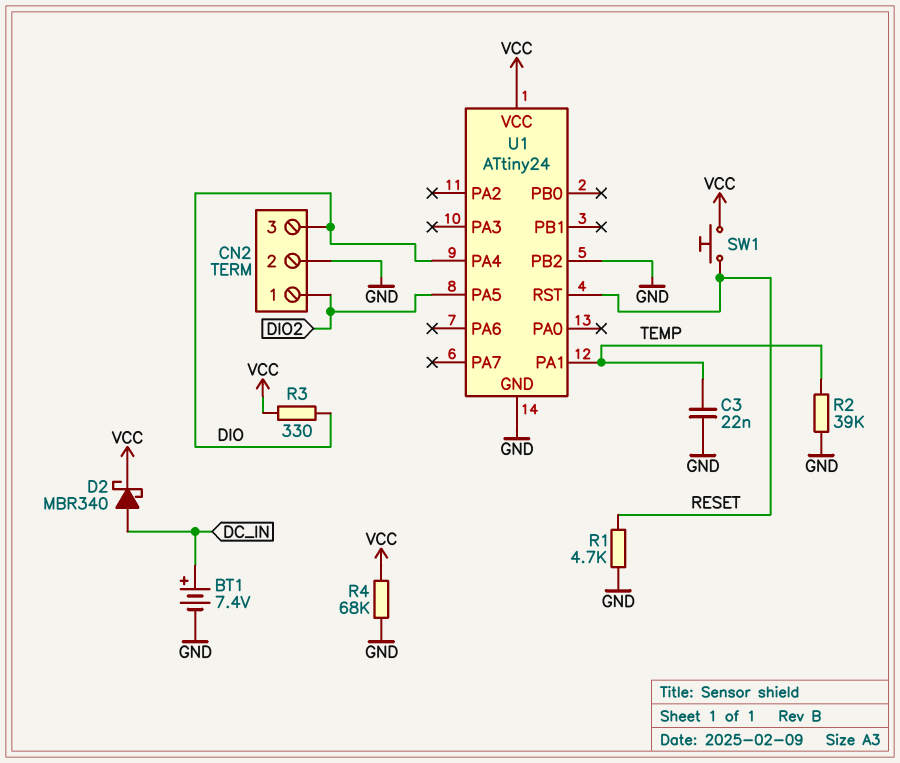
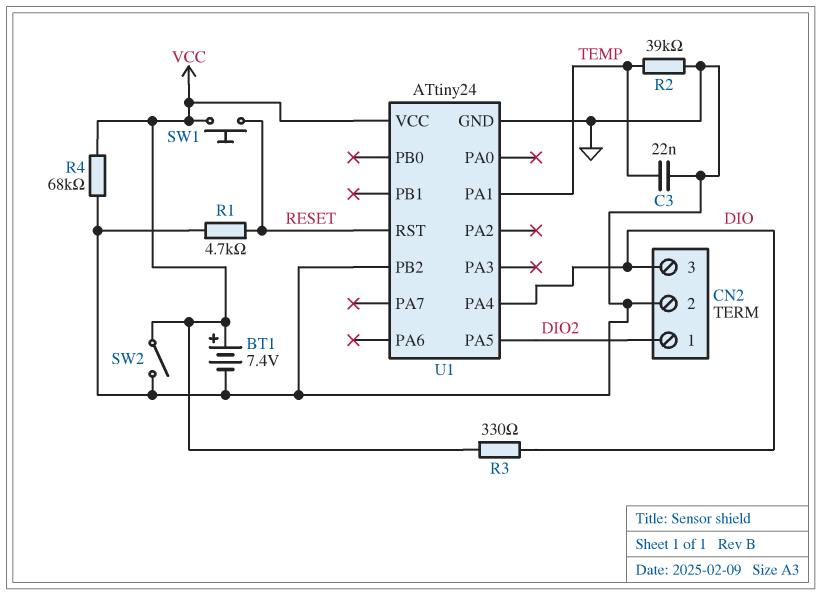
BT1: 7.4V (plus DC_IN, minus GND) -> 7.4V (plus VCC, minus GND)
D2: schottky MBR340 (A DC_IN, K VCC) -> none
SW2: none -> switch (GND, VCC)

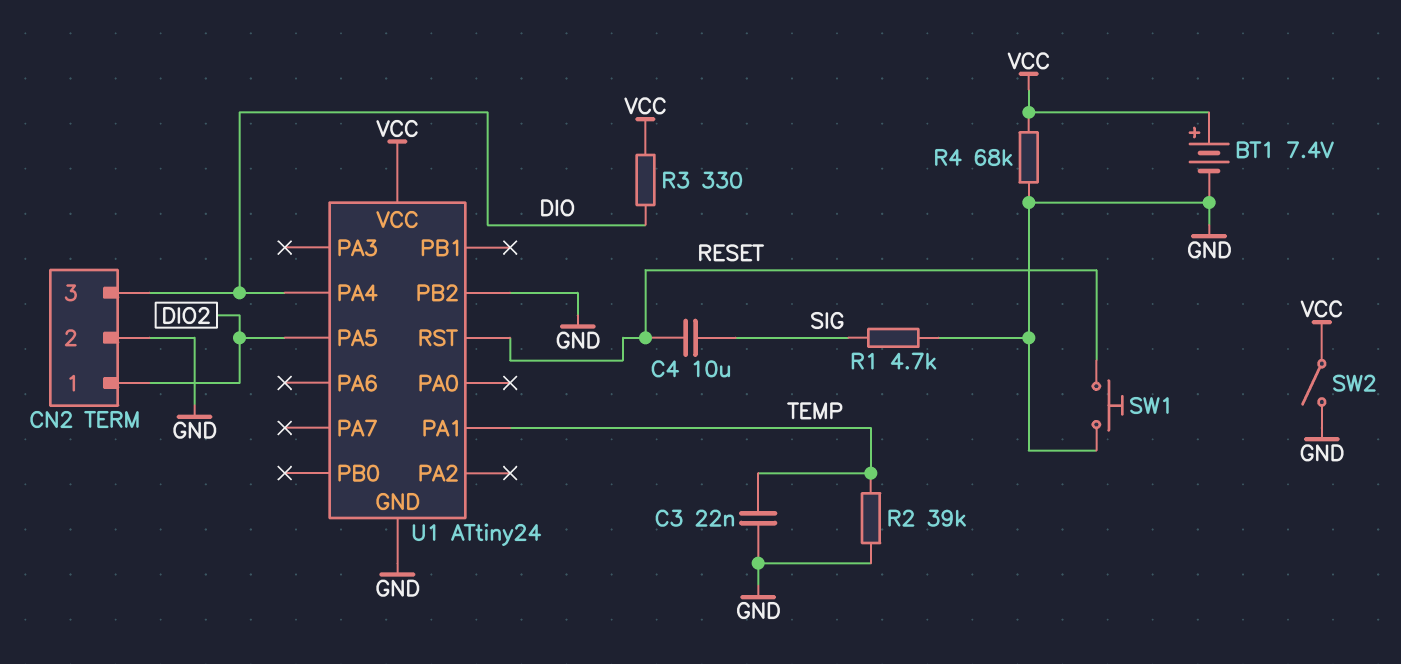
C4: none -> 10uF (RESET, SIG)
R1: 4.7k (GND, RESET) -> 4.7k (GND, SIG)
SW1: button (RESET, VCC) -> button (GND, RESET)

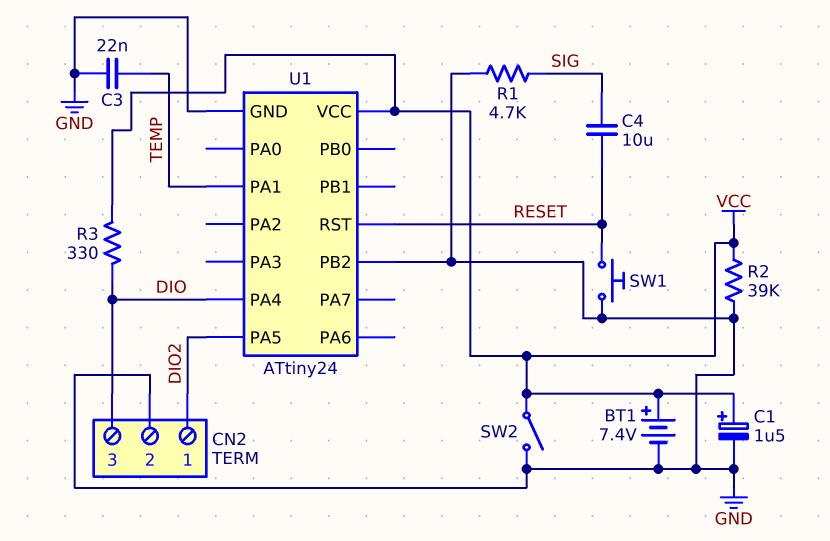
C1: none -> 1.5uF (plus VCC, minus GND)
R2: 39k (GND, TEMP) -> 39k (GND, VCC)
R4: 68k (GND, VCC) -> none

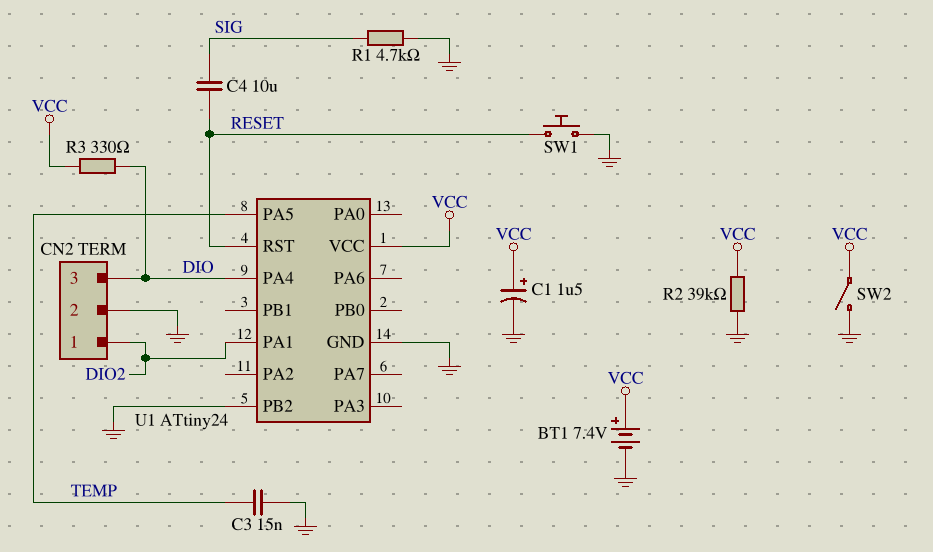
C3: 22nF (GND, TEMP) -> 15nF (GND, TEMP)
U1 pin PA1: TEMP -> DIO2
U1 pin PA5: DIO2 -> TEMP

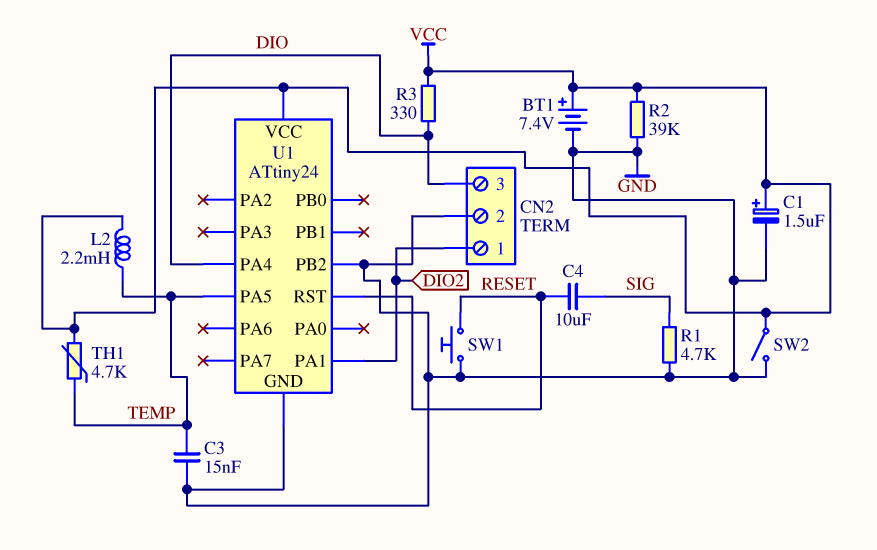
L2: none -> 2.2mH (TEMP, VCC)
TH1: none -> 4.7k (TEMP, VCC)

